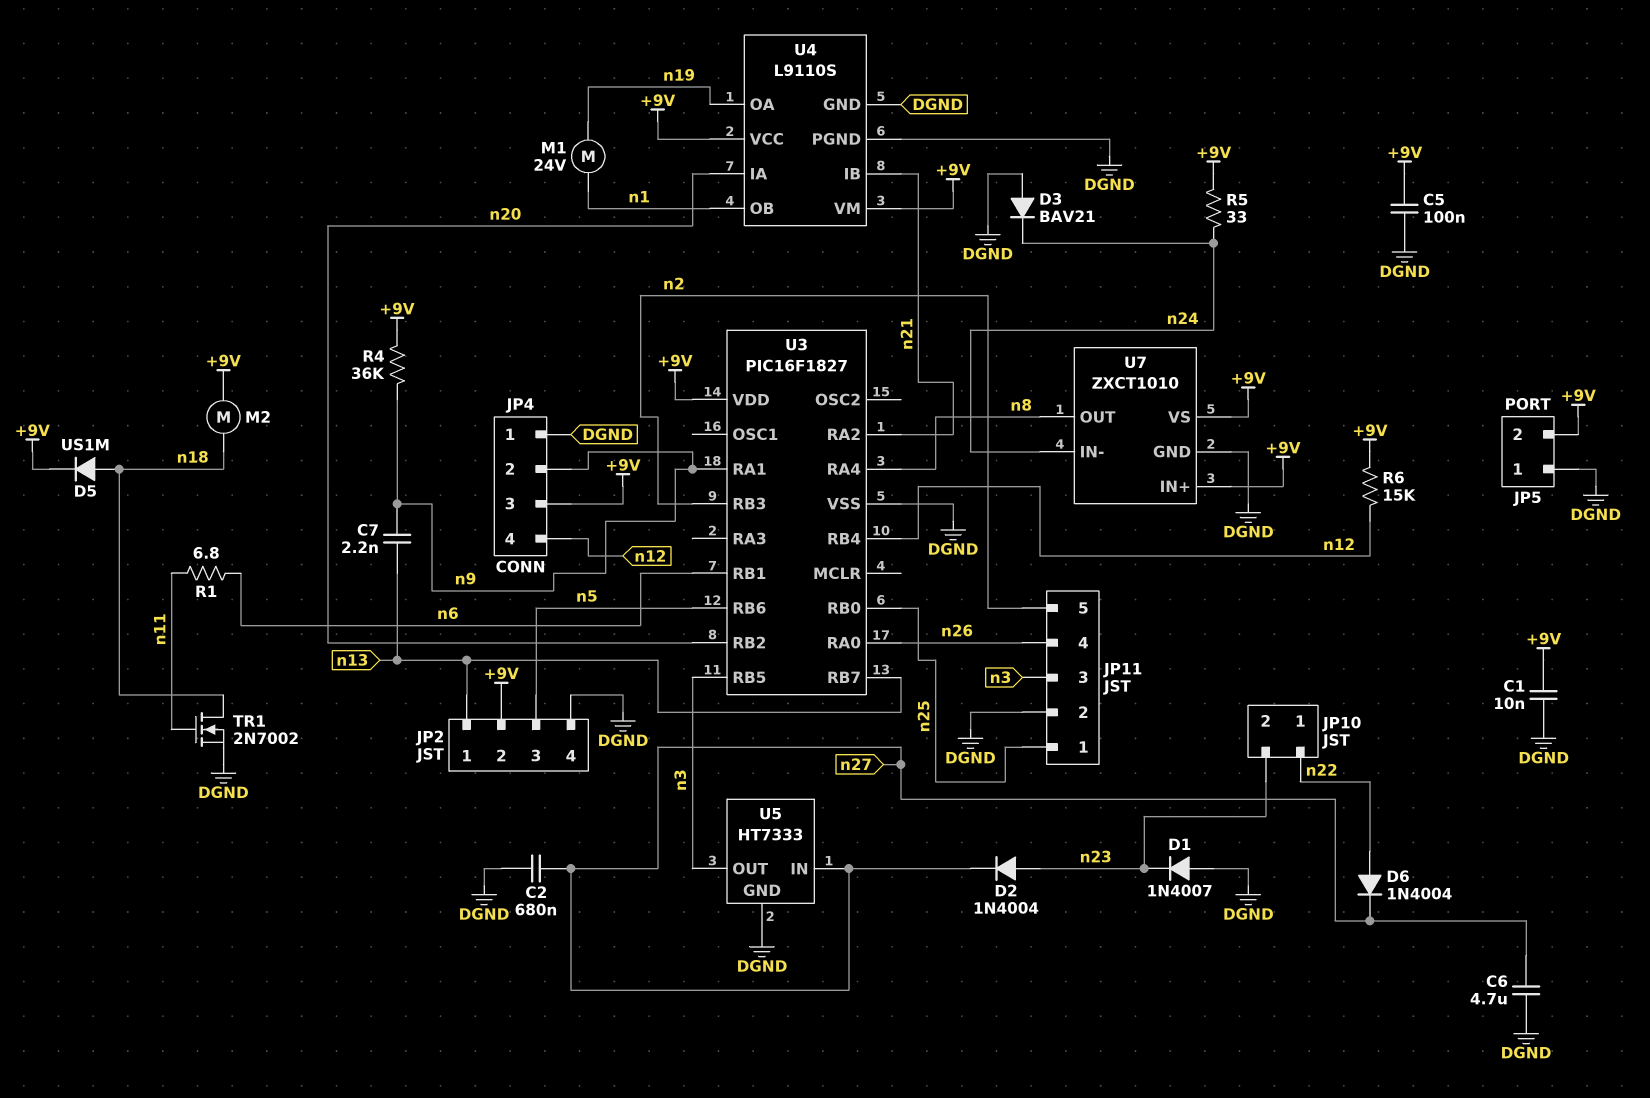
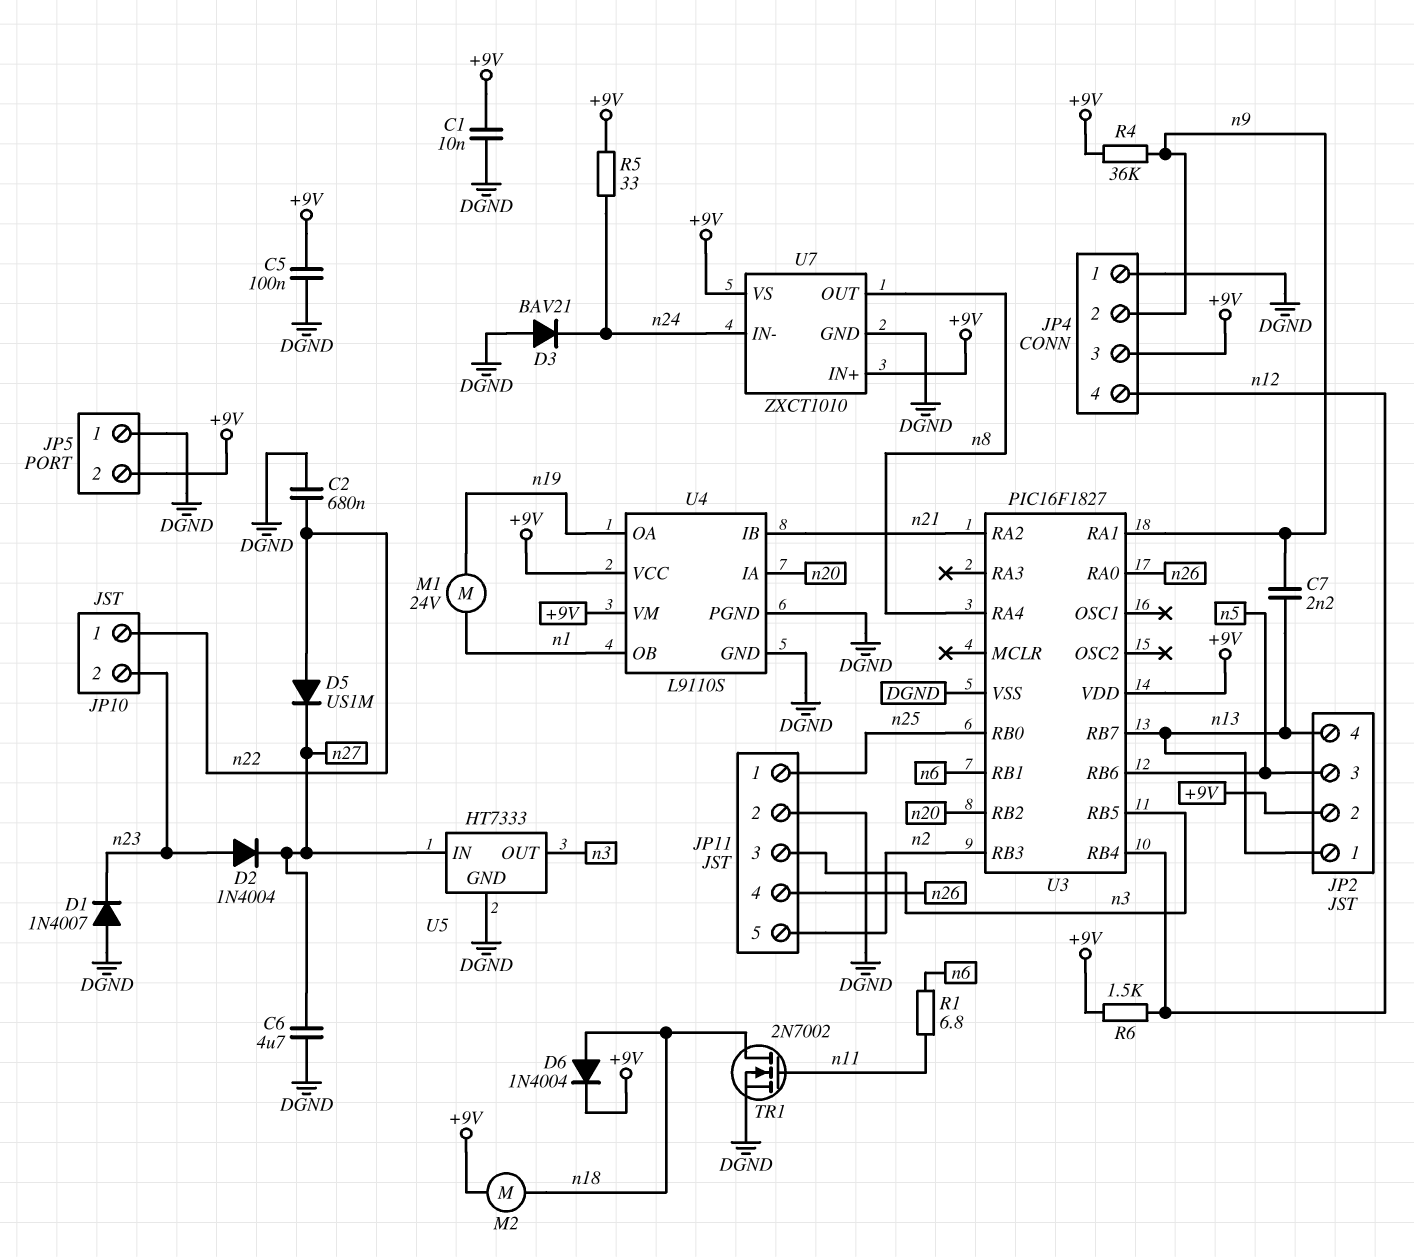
C2: 680nF (DGND, n27) -> 680nF (DGND, n22)
D5: diode US1M (A n18, K +9V) -> diode US1M (A n22, K n27)
D6: diode 1N4004 (A n22, K n27) -> diode 1N4004 (A n18, K +9V)
JP2 pin 4: DGND -> n13
R6: 15k (+9V, n12) -> 1.5k (+9V, n12)

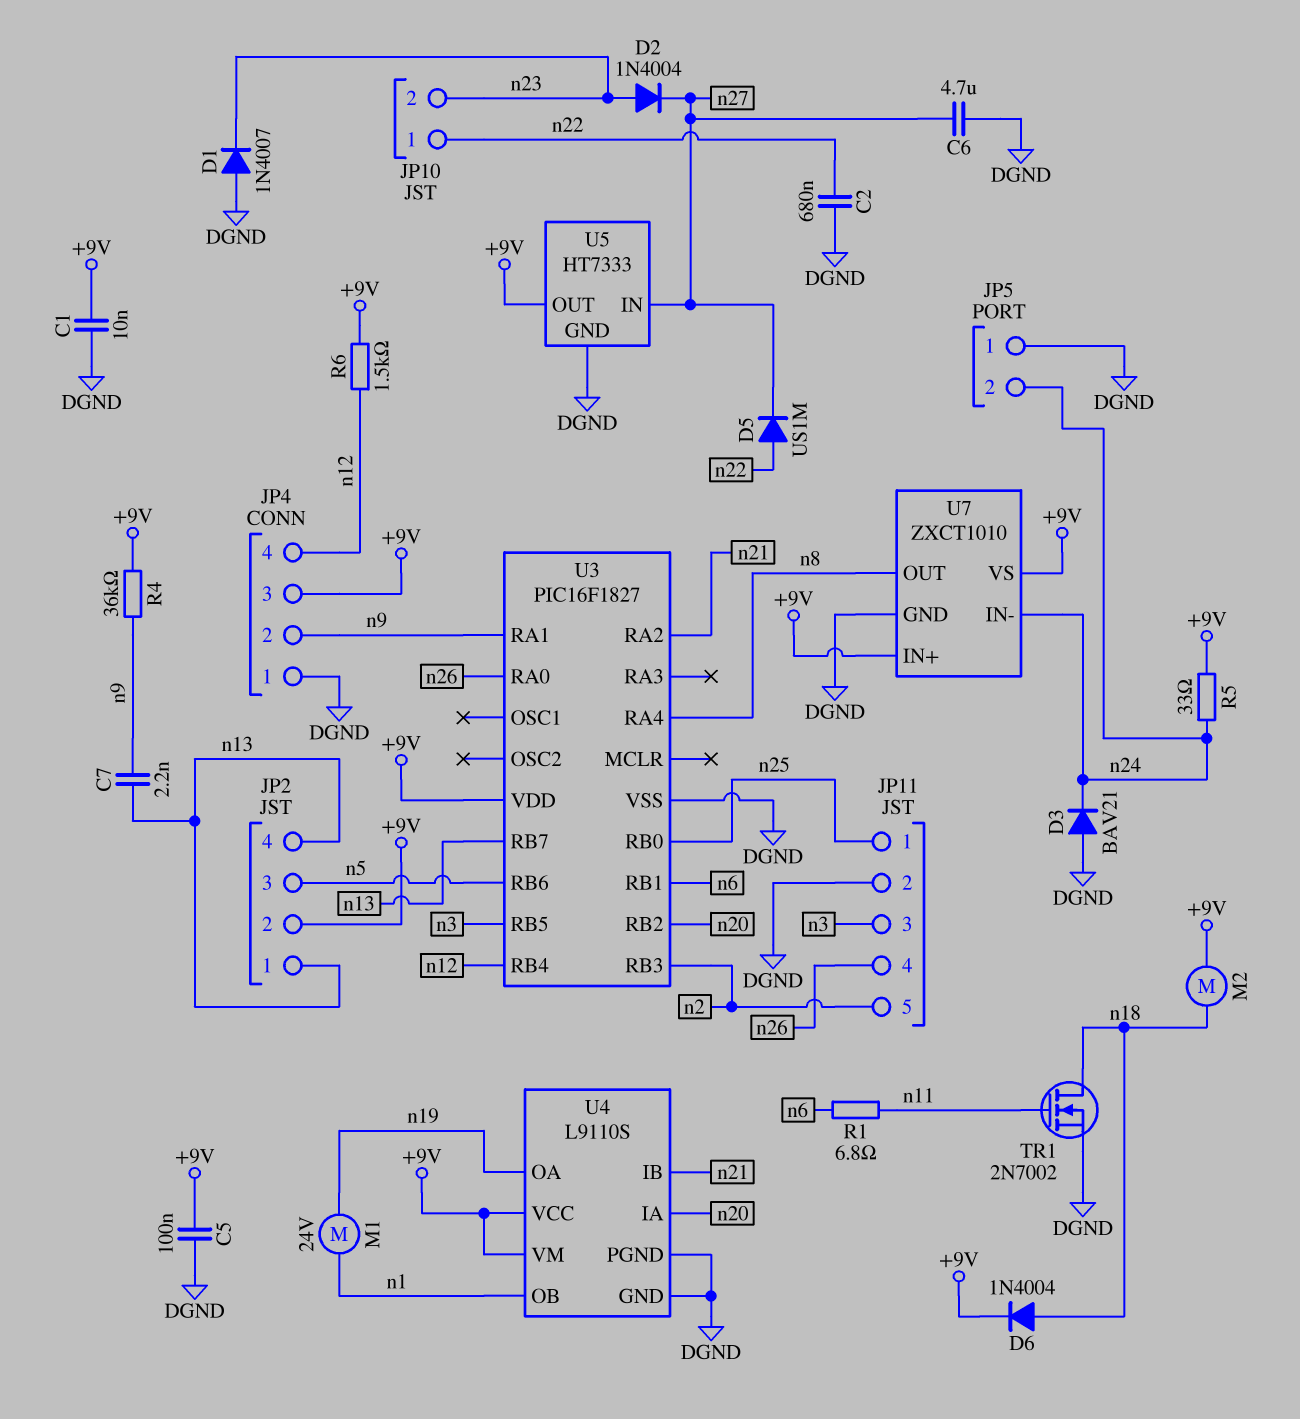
JP5 pin 2: +9V -> n24
U5 pin OUT: n3 -> +9V

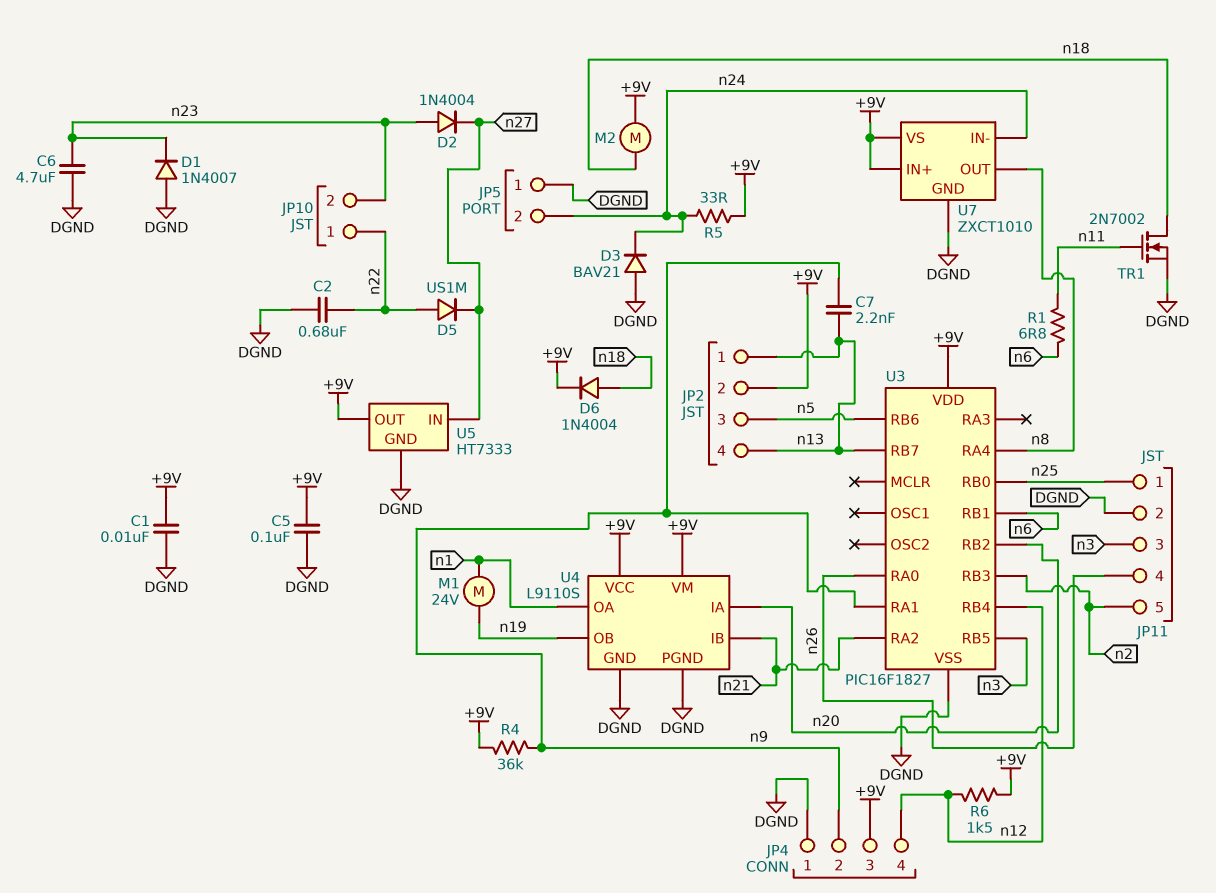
C6: 4.7uF (DGND, n27) -> 4.7uF (DGND, n23)
U4 pin OA: n19 -> n1
U4 pin OB: n1 -> n19

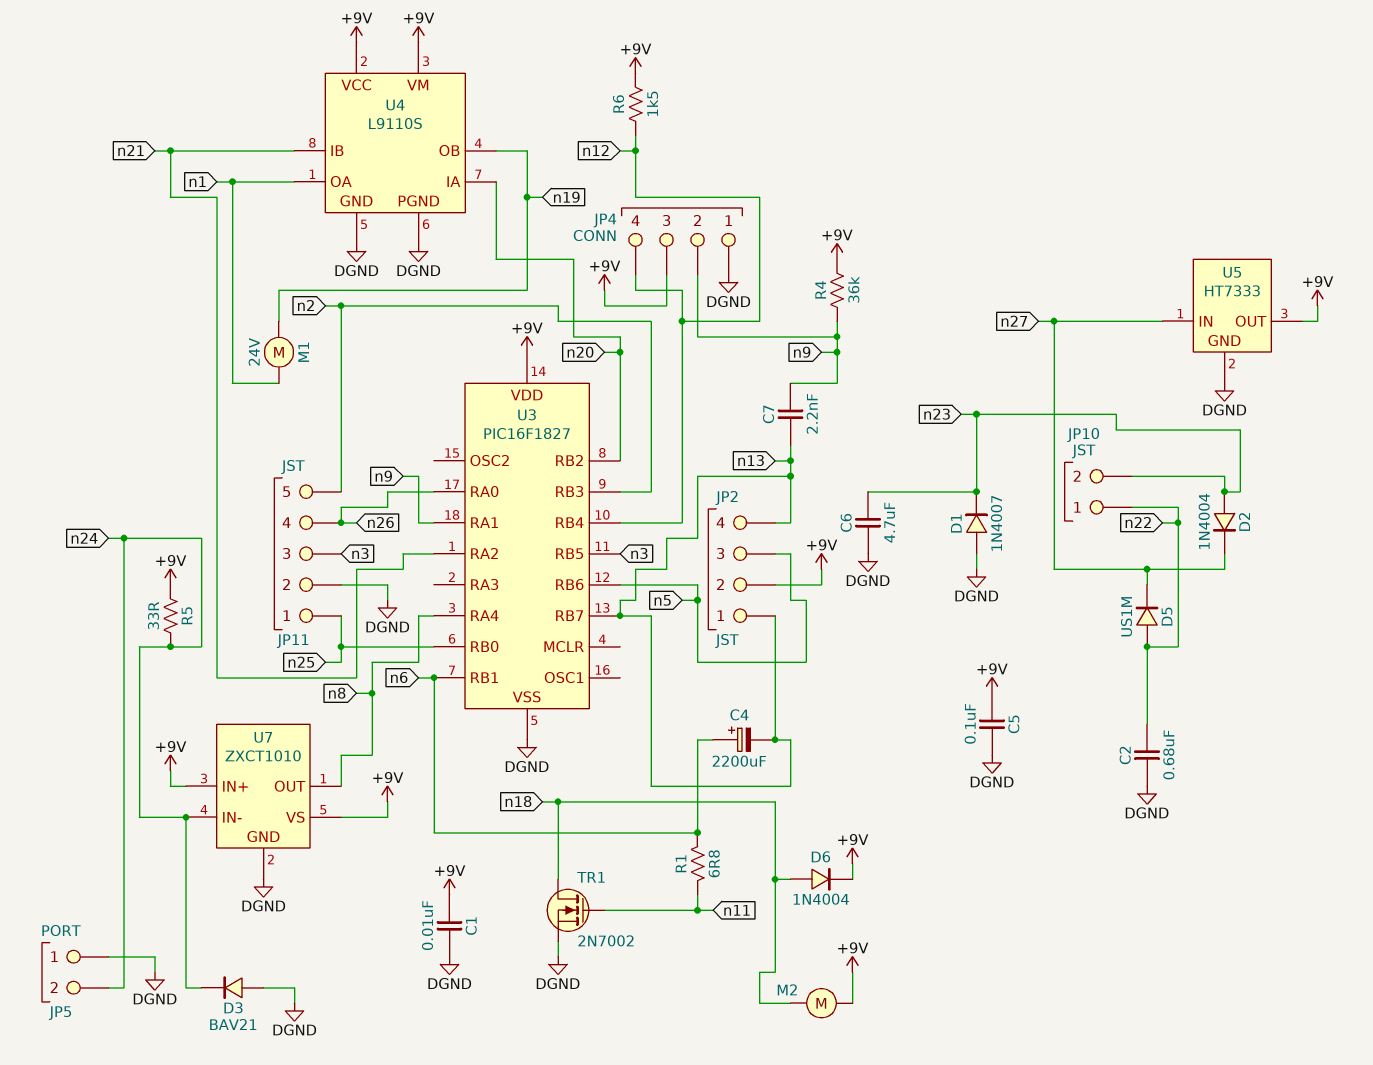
C4: none -> 2200uF (plus n6, minus n13)

